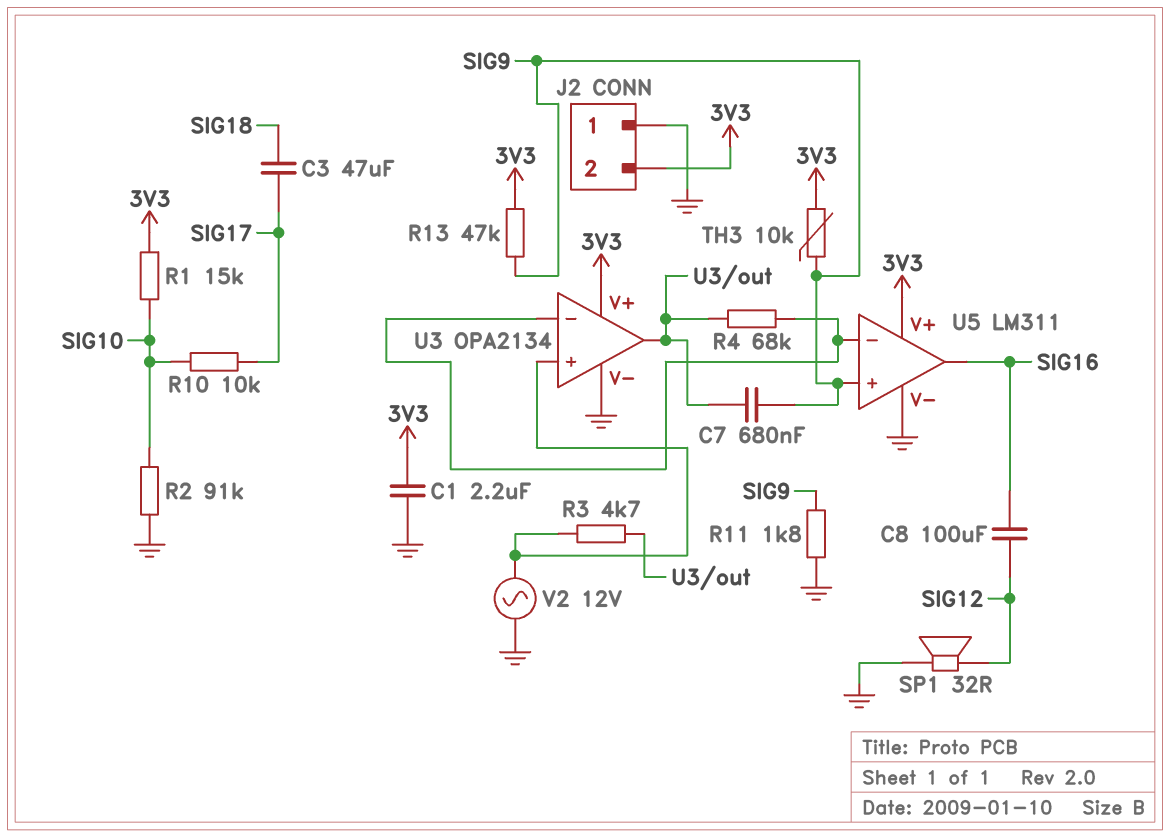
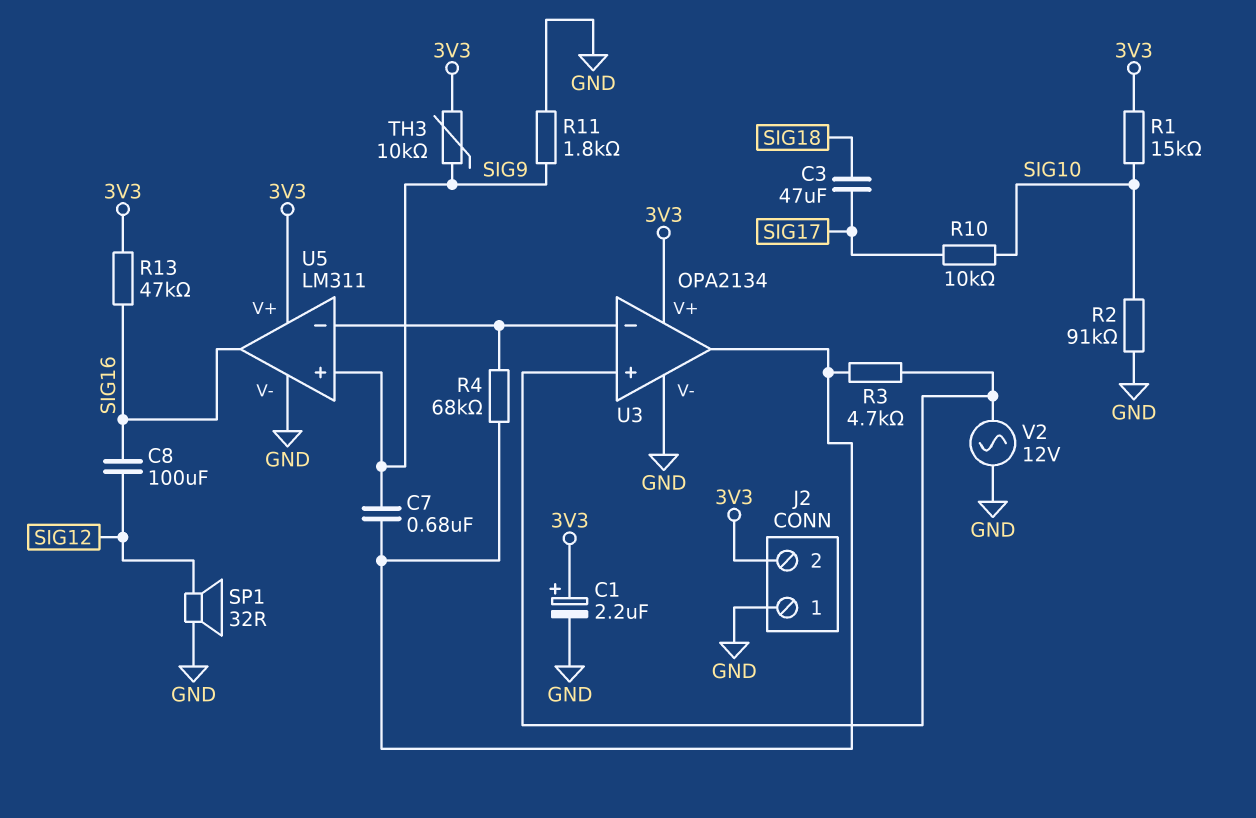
C1: 2.2uF (3V3, GND) -> 2.2uF (plus 3V3, minus GND)
R13: 47k (3V3, SIG9) -> 47k (3V3, SIG16)

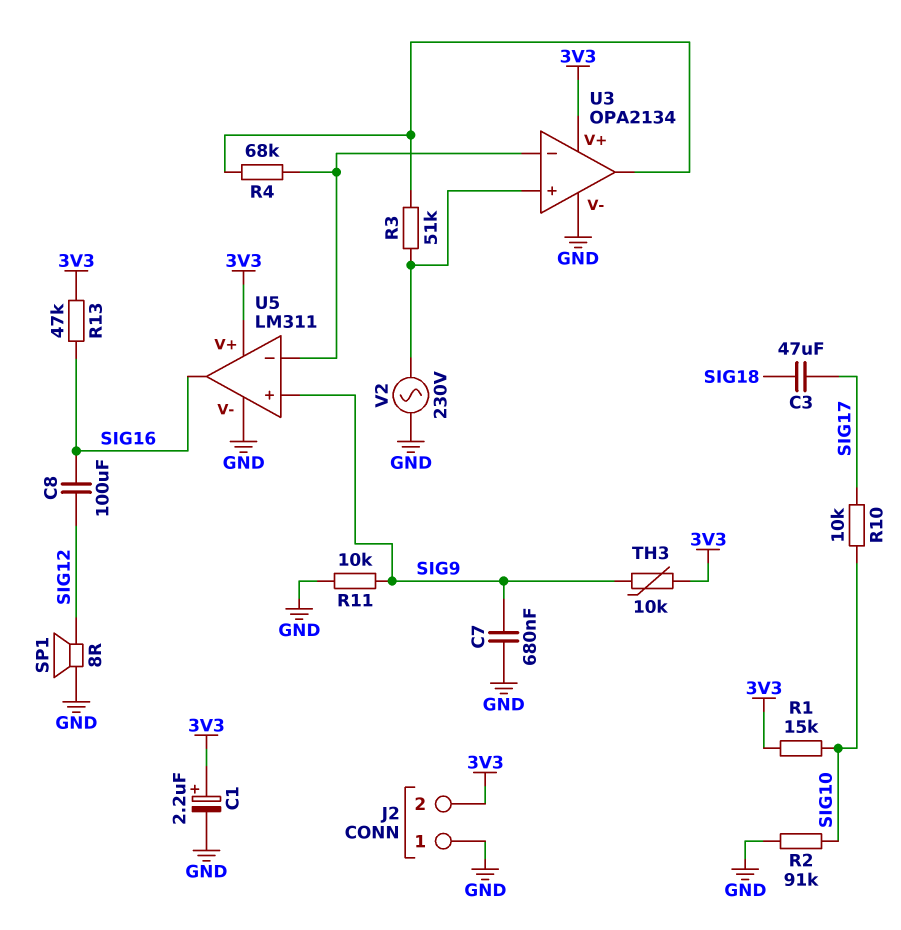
C7: 680nF (SIG9, U3/out) -> 680nF (GND, SIG9)
R3: 4.7k (U3/in+, U3/out) -> 51k (U3/in+, U3/out)
R11: 1.8k (GND, SIG9) -> 10k (GND, SIG9)
SP1: speaker 32R (GND, SIG12) -> speaker 8R (GND, SIG12)
V2: AC 12V (GND, U3/in+) -> AC 230V (GND, U3/in+)

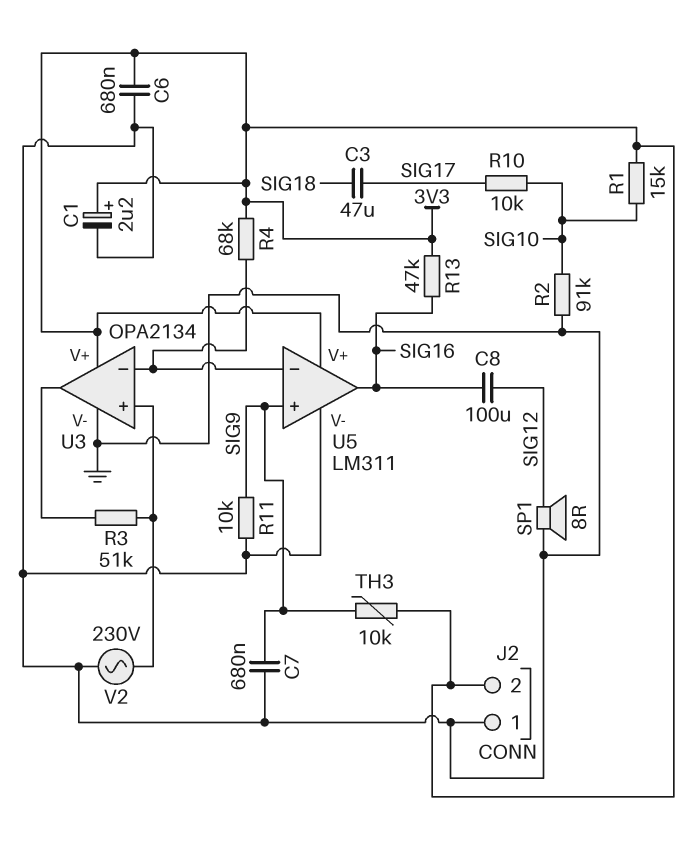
C6: none -> 680nF (3V3, GND)
R4: 68k (U3/in-, U3/out) -> 68k (3V3, U3/in-)

